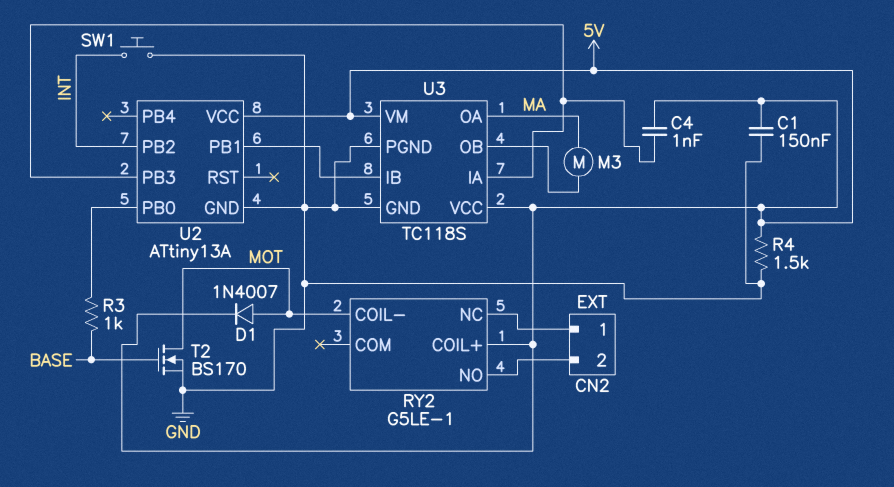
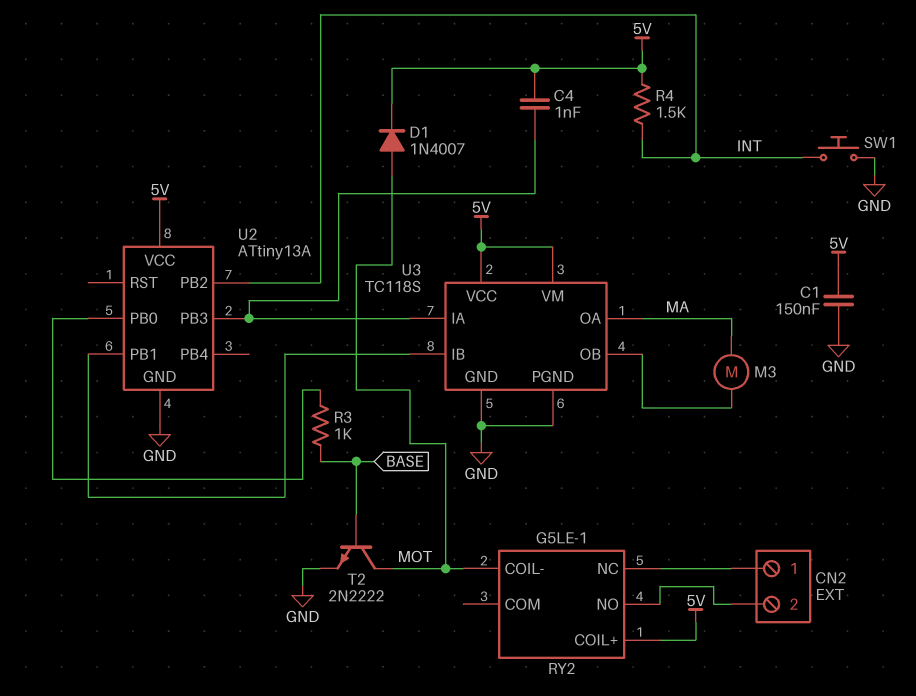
R4: 1.5k (5V, GND) -> 1.5k (5V, INT)
T2: NMOS BS170 (G BASE, D MOT, S GND) -> NPN 2N2222 (B BASE, C MOT, E GND)

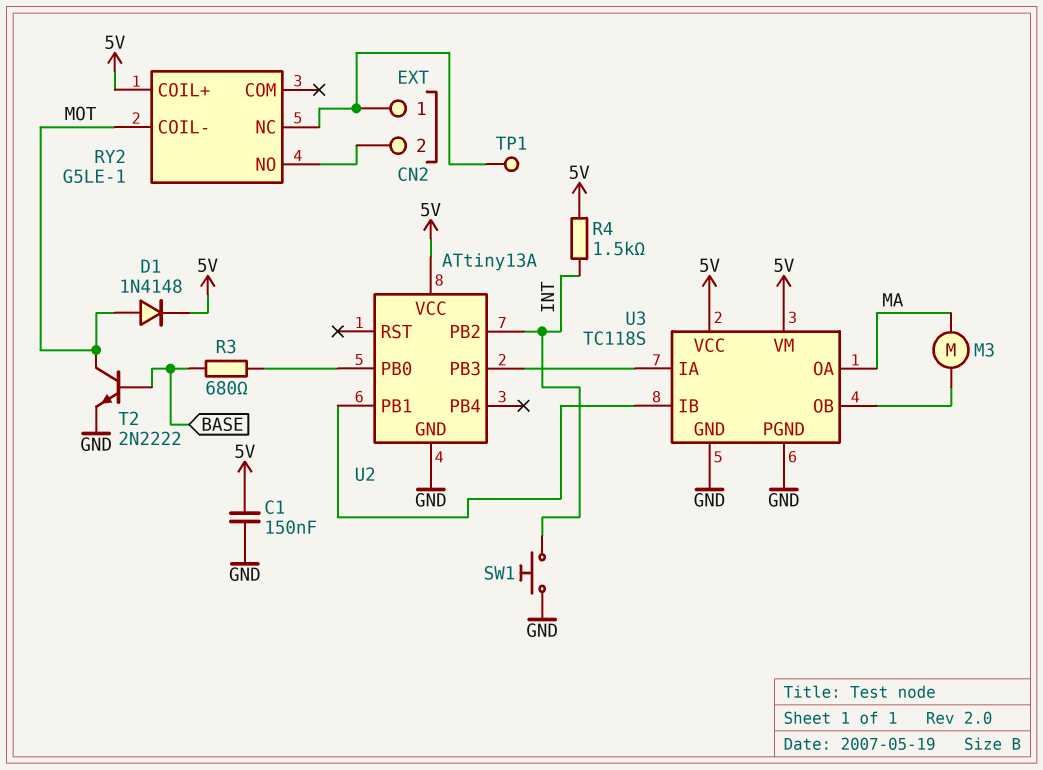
C4: 1nF (5V, U2/PB3) -> none
D1: diode 1N4007 (A MOT, K 5V) -> diode 1N4148 (A MOT, K 5V)
R3: 1k (BASE, U2/PB0) -> 680 (BASE, U2/PB0)
TP1: none -> test point (CN2/1)

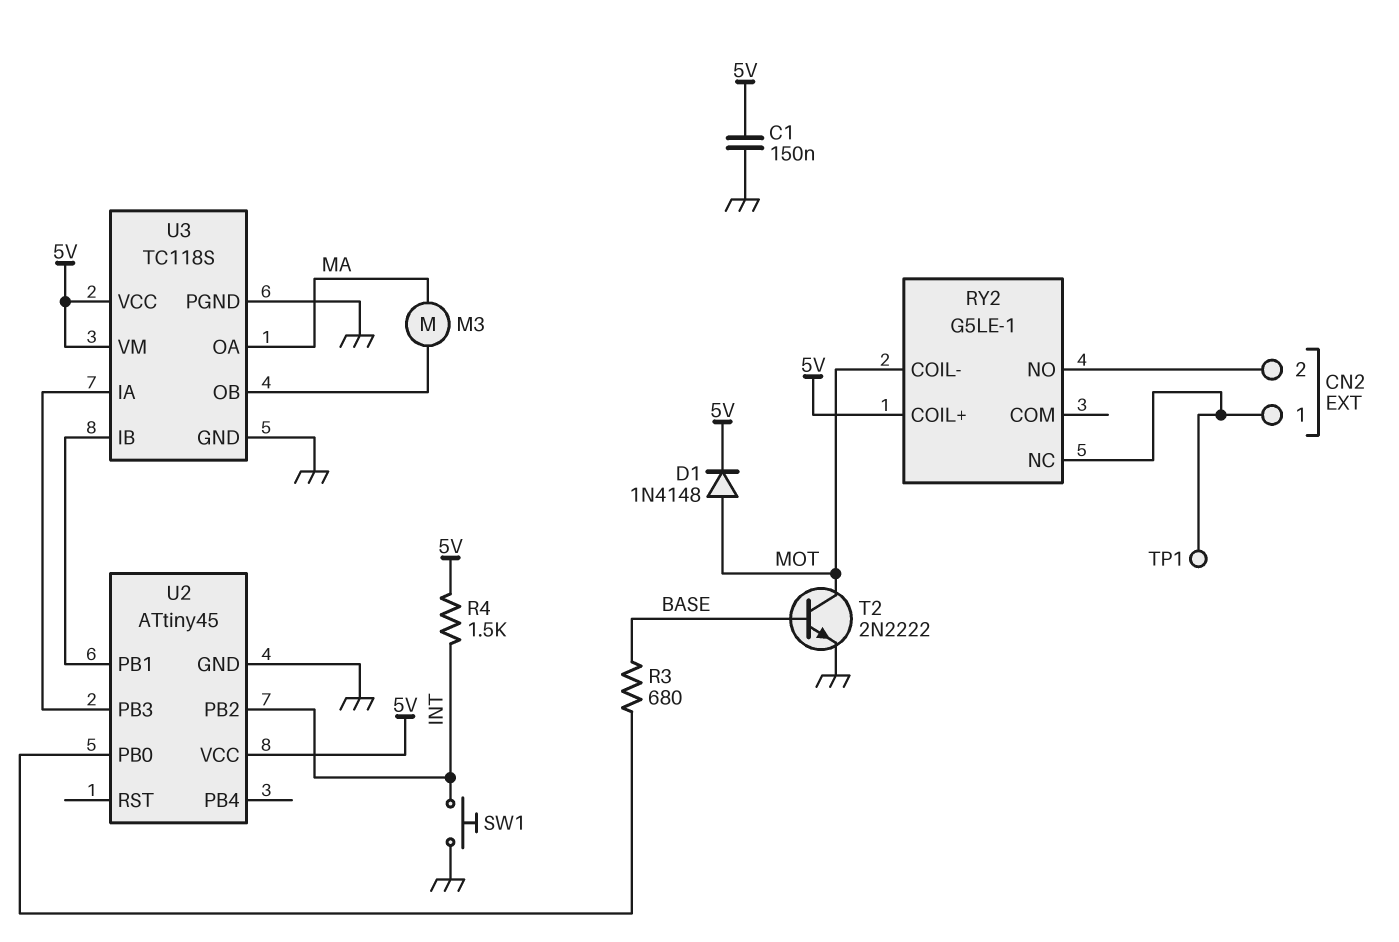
U2: ATtiny13A -> ATtiny45

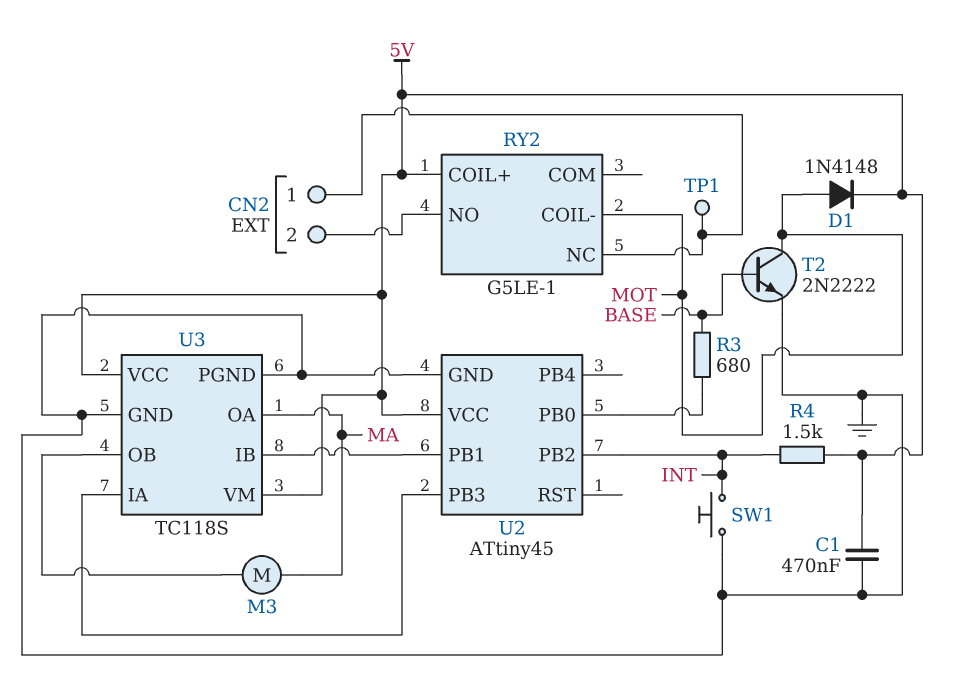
C1: 150nF (5V, GND) -> 470nF (5V, GND)

